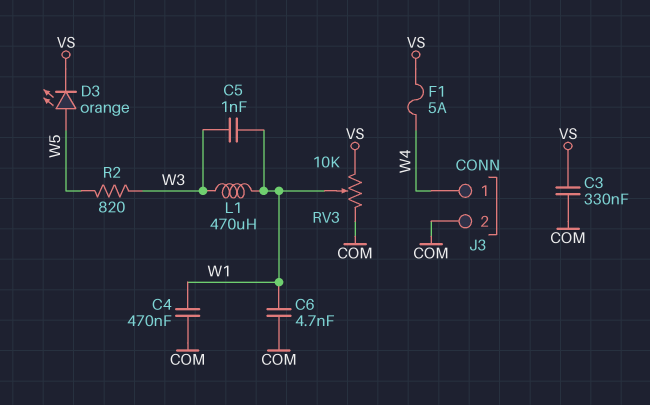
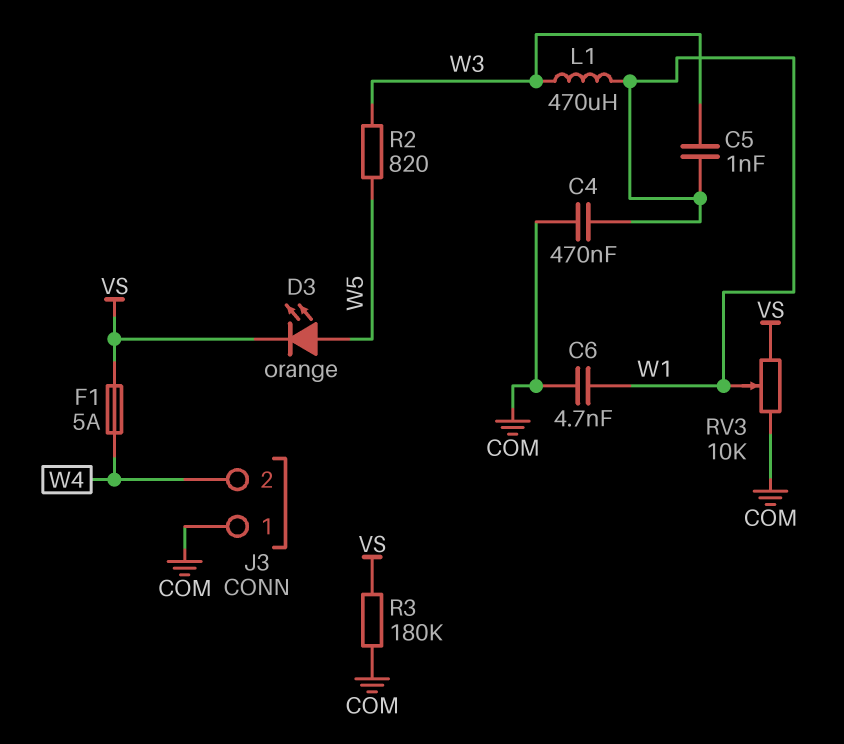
C3: 330nF (COM, VS) -> none
J3 pin 1: W4 -> COM
J3 pin 2: COM -> W4
R3: none -> 180k (COM, VS)

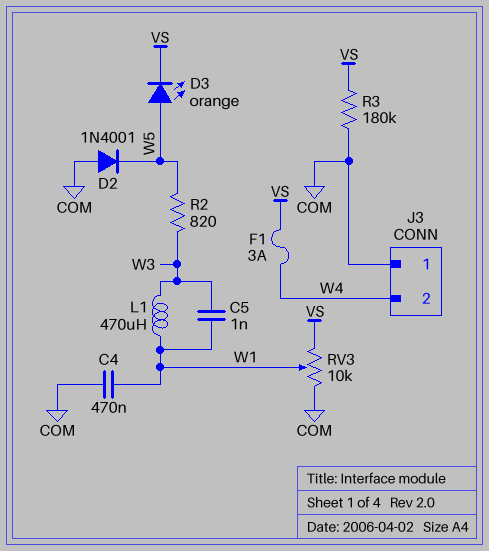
C6: 4.7nF (COM, W1) -> none
D2: none -> diode 1N4001 (A COM, K W5)
F1: 5A (VS, W4) -> 3A (VS, W4)

